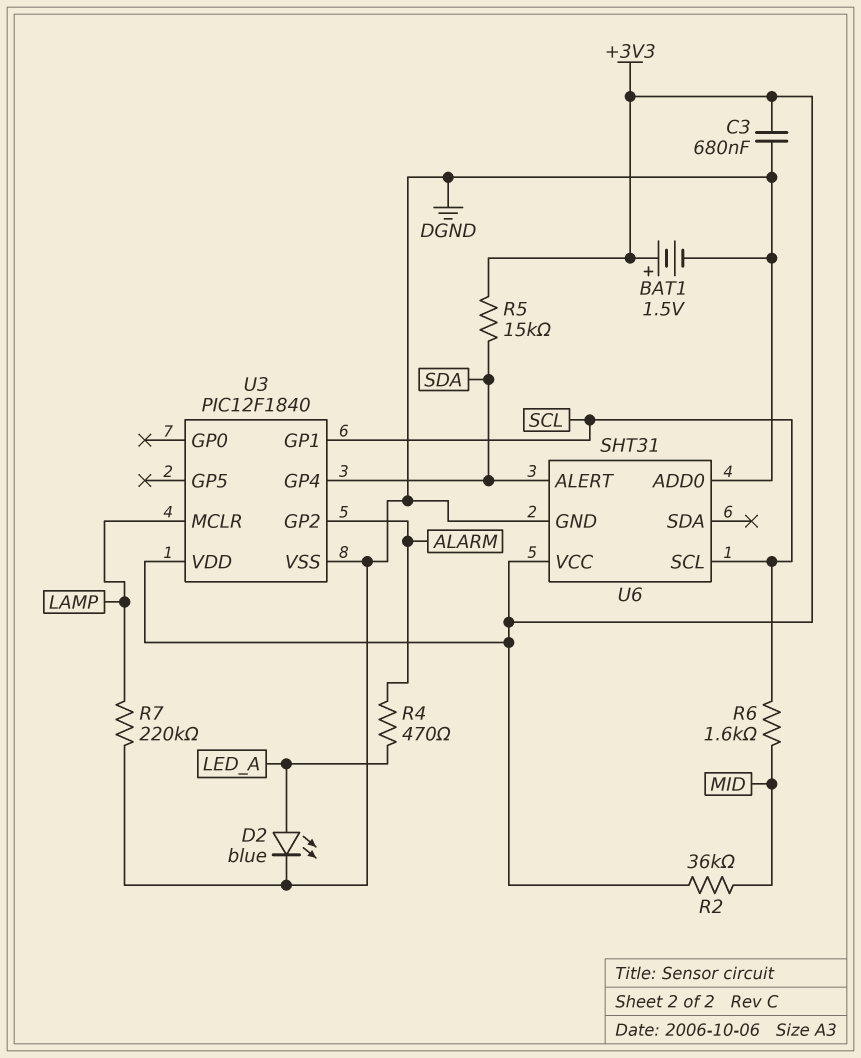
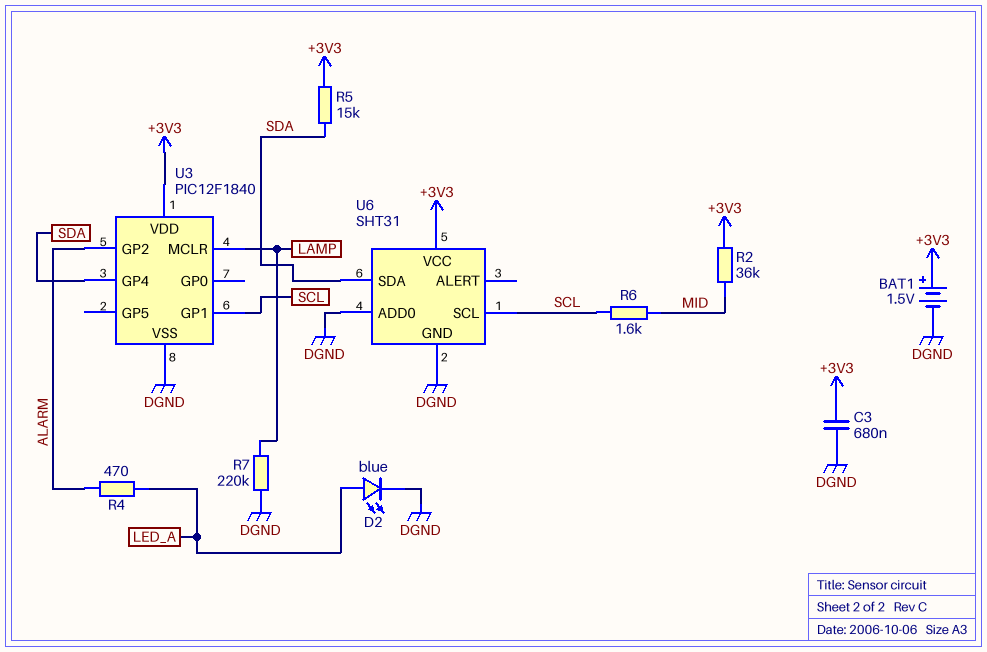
U6 pin ALERT: SDA -> none
U6 pin SDA: none -> SDA

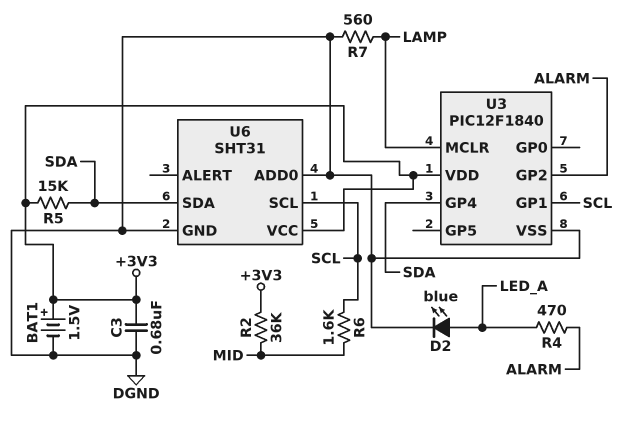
R7: 220k (DGND, LAMP) -> 560 (DGND, LAMP)

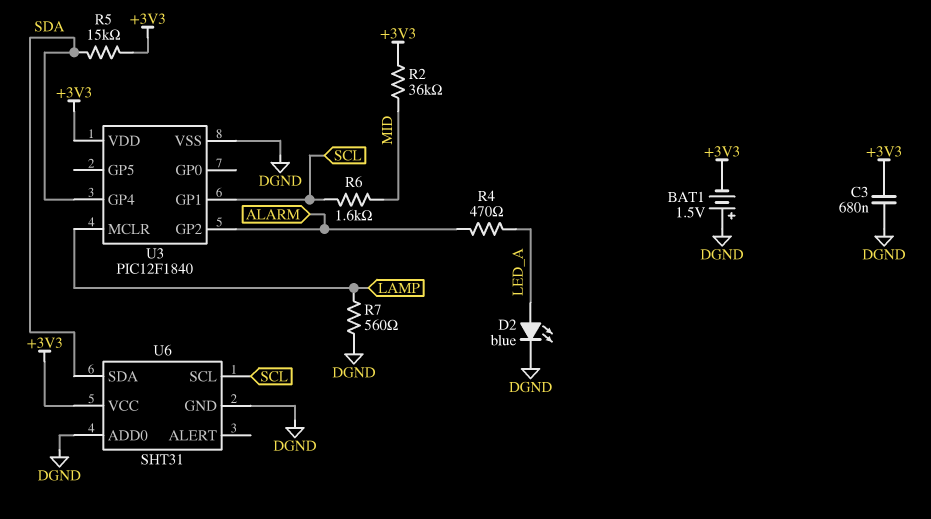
BAT1: 1.5V (plus +3V3, minus DGND) -> 1.5V (plus DGND, minus +3V3)

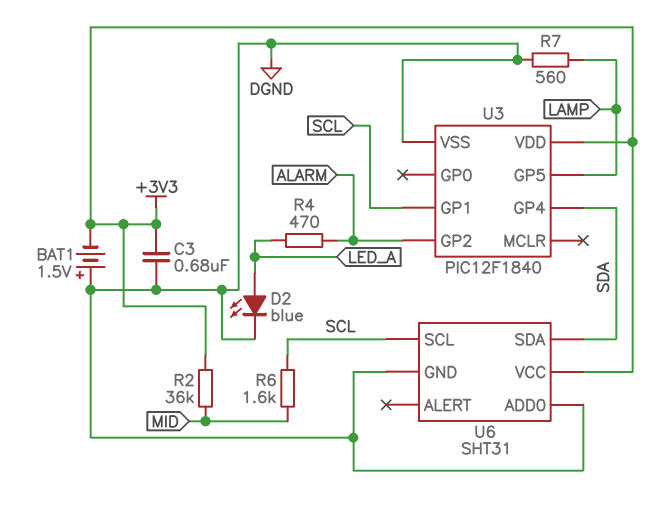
R5: 15k (+3V3, SDA) -> none
U3 pin GP5: none -> LAMP
U3 pin MCLR: LAMP -> none

